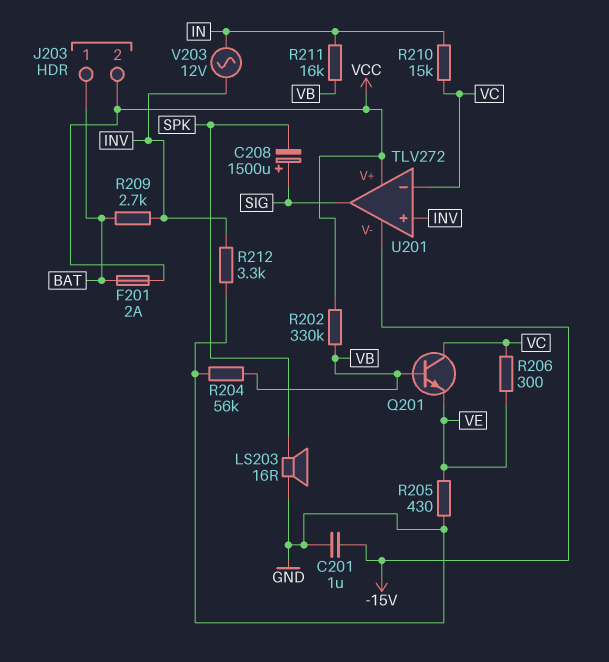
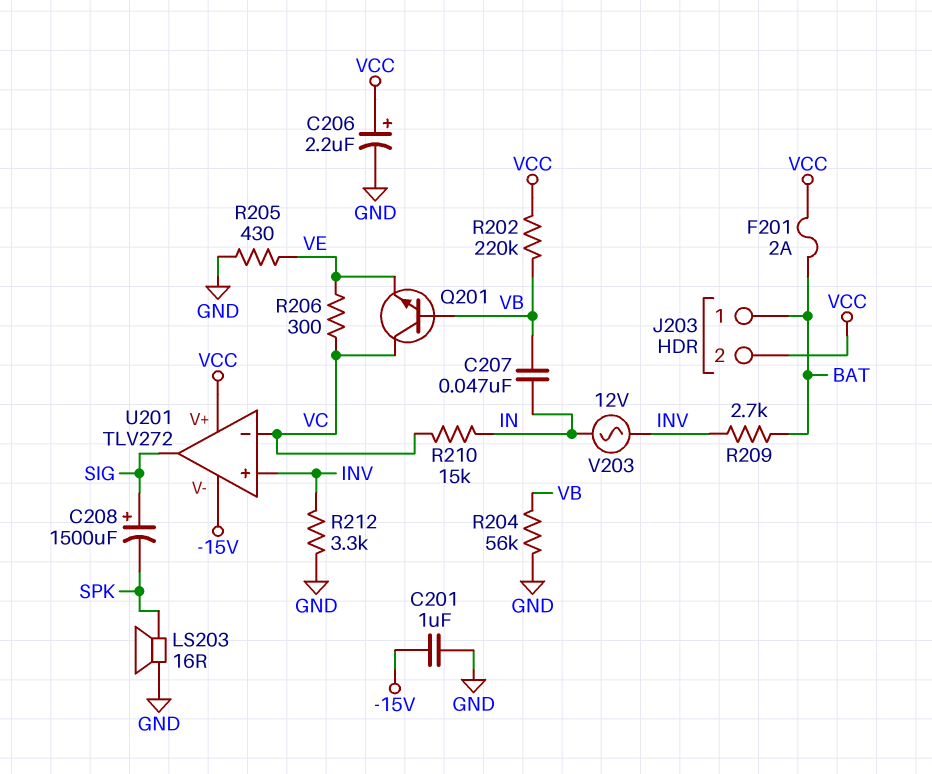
C206: none -> 2.2uF (plus VCC, minus GND)
C207: none -> 47nF (IN, VB)
R202: 330k (VB, VCC) -> 220k (VB, VCC)
R211: 16k (IN, VB) -> none

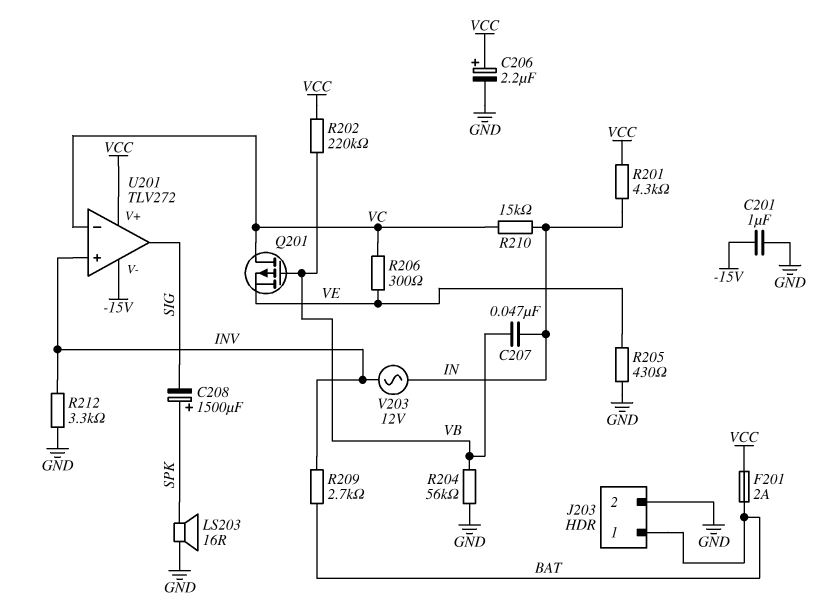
C208: 1500uF (plus SIG, minus SPK) -> 1500uF (plus SPK, minus SIG)
J203 pin 2: VCC -> GND
Q201: NPN (B VB, C VC, E VE) -> PMOS (G VB, D VC, S VE)
R201: none -> 4.3k (IN, VCC)

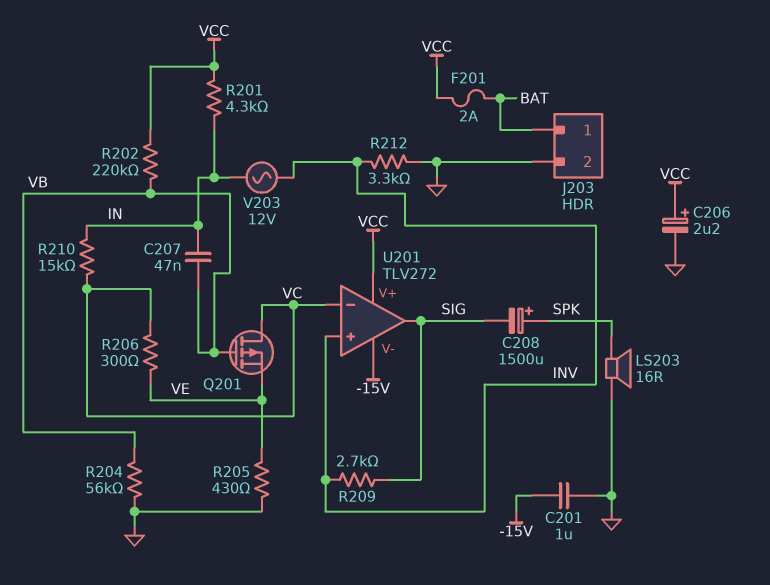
R209: 2.7k (BAT, INV) -> 2.7k (INV, SIG)

